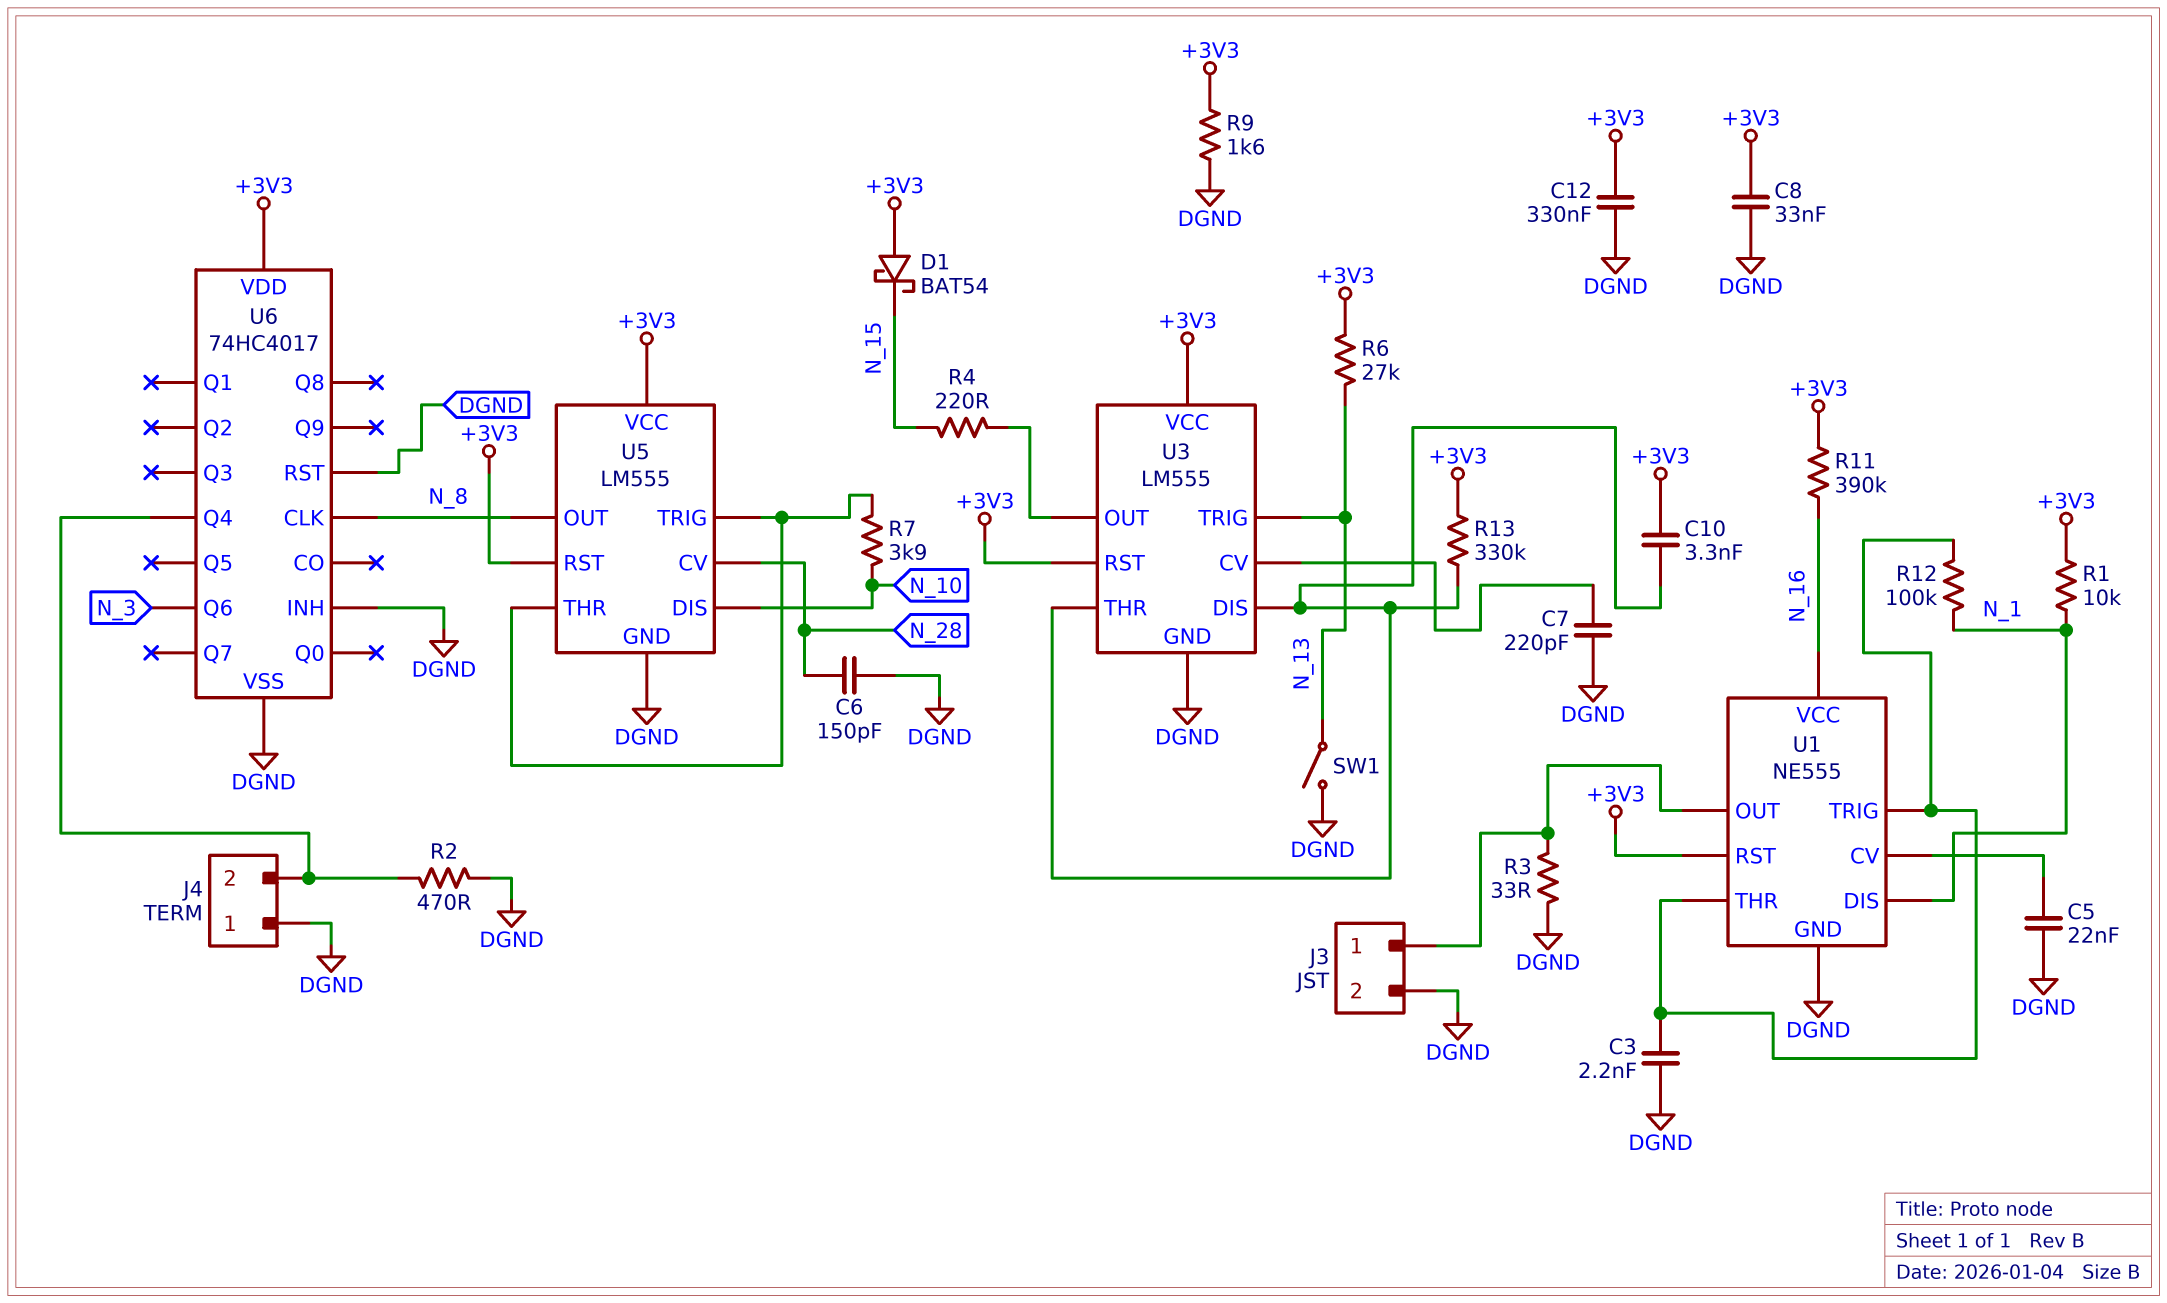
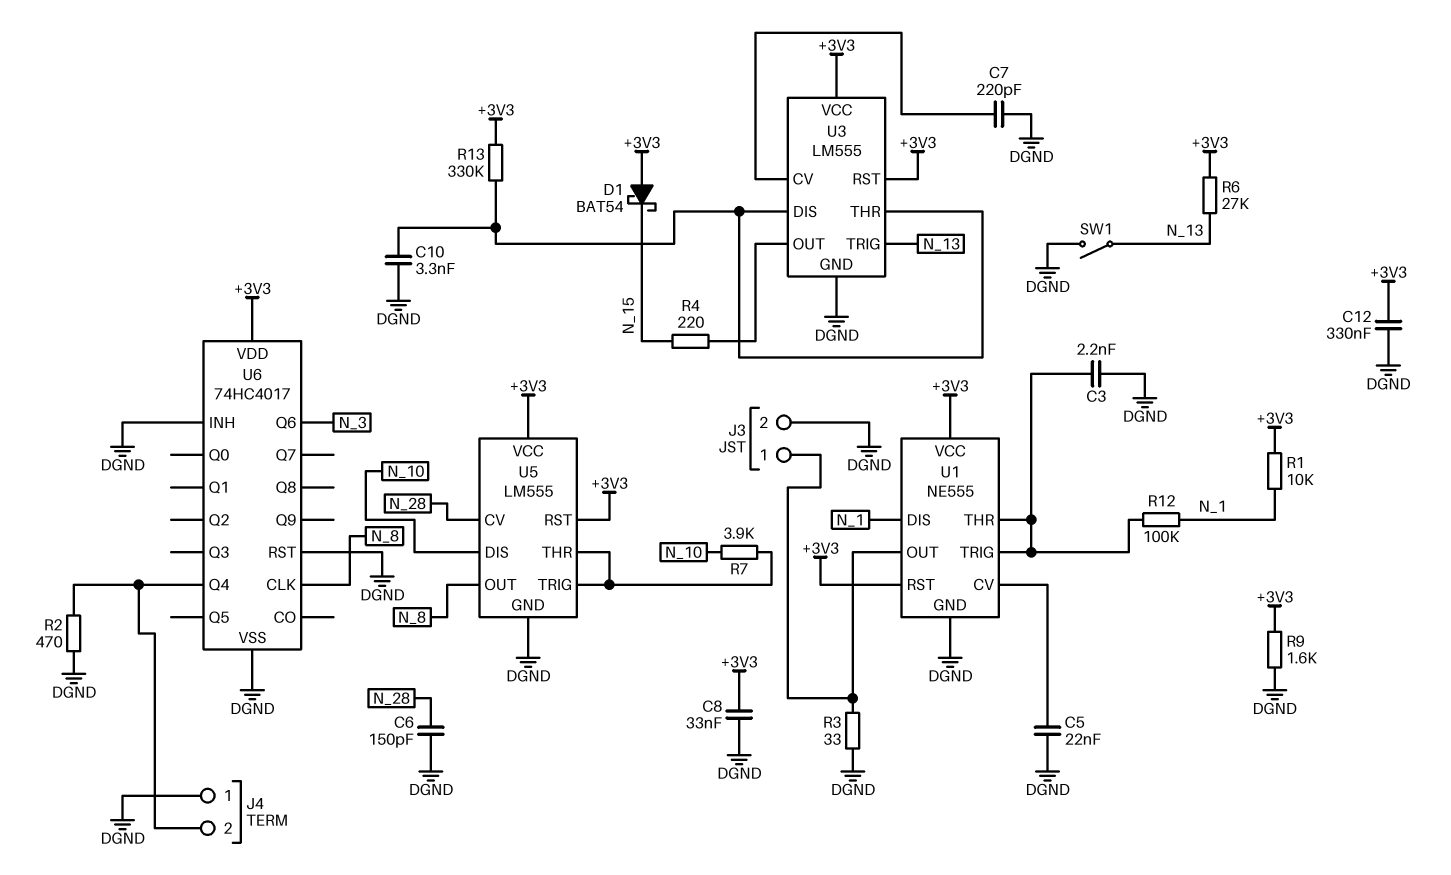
C10: 3.3nF (+3V3, U3/DIS) -> 3.3nF (DGND, U3/DIS)
R11: 390k (+3V3, N_16) -> none
U1 pin VCC: N_16 -> +3V3

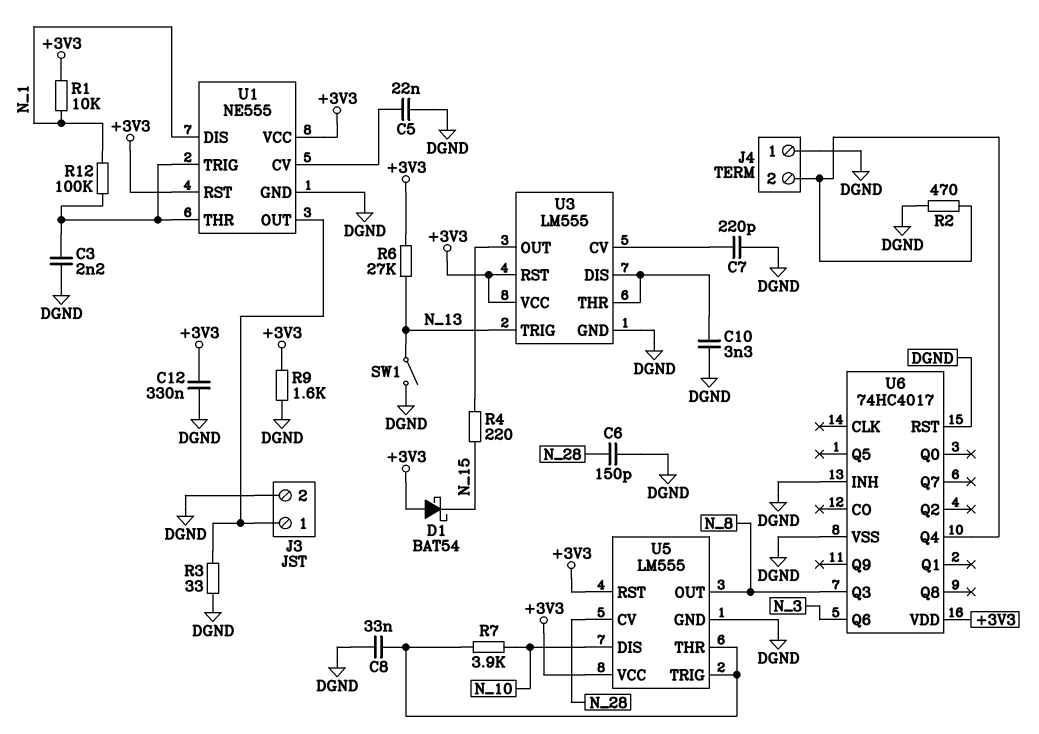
C8: 33nF (+3V3, DGND) -> 33nF (DGND, U5/THR)
R13: 330k (+3V3, U3/DIS) -> none
U6 pin CLK: N_8 -> none
U6 pin Q3: none -> N_8

